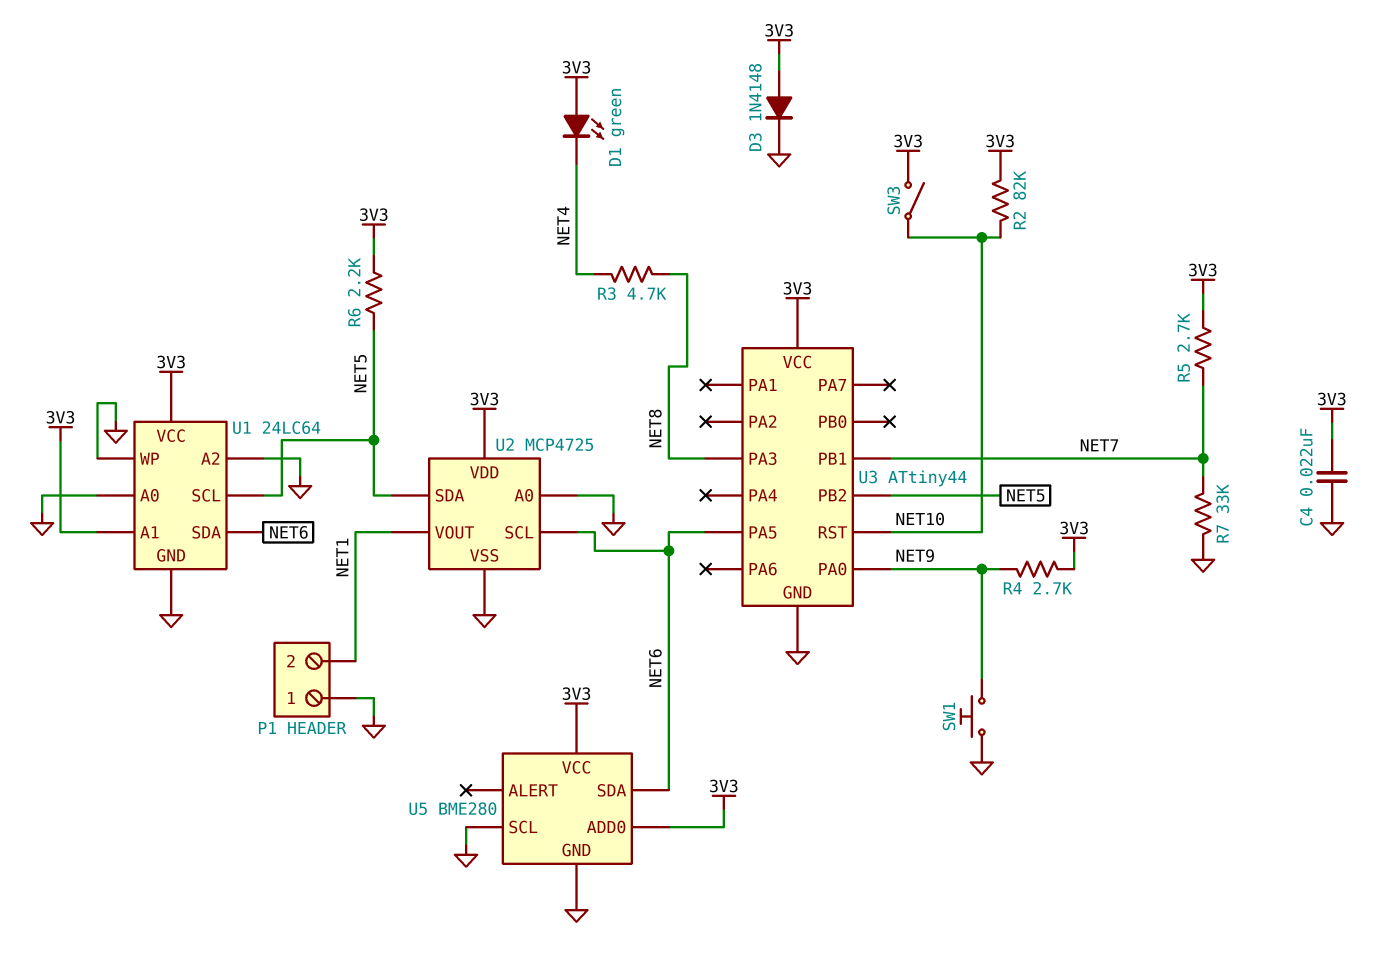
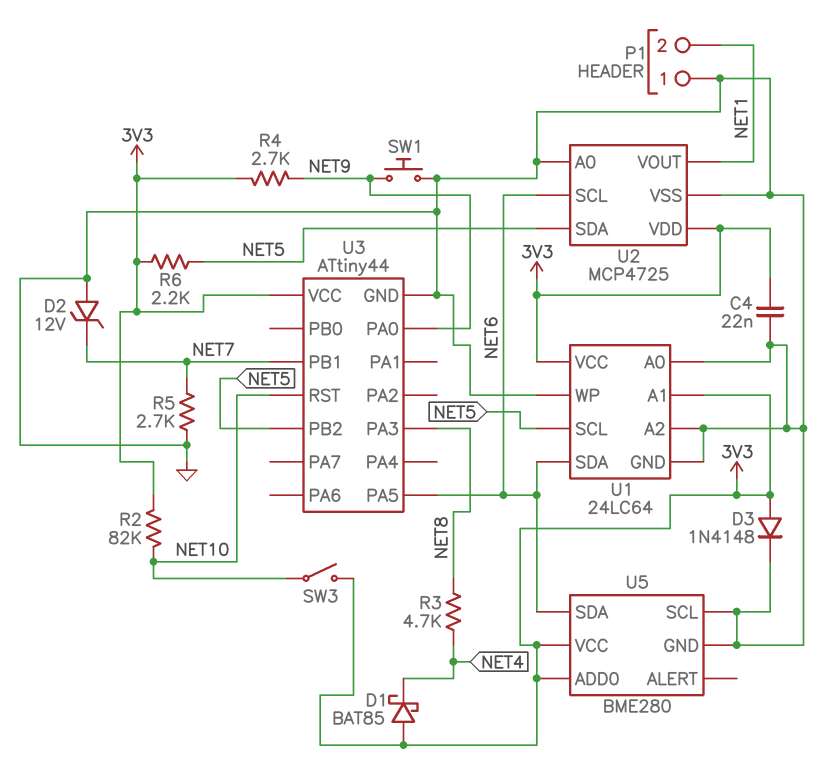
D1: LED green (A 3V3, K NET4) -> schottky BAT85 (A 3V3, K NET4)
D2: none -> zener 12V (A GND, K NET7)
R5: 2.7k (3V3, NET7) -> 2.7k (GND, NET7)
R7: 33k (GND, NET7) -> none

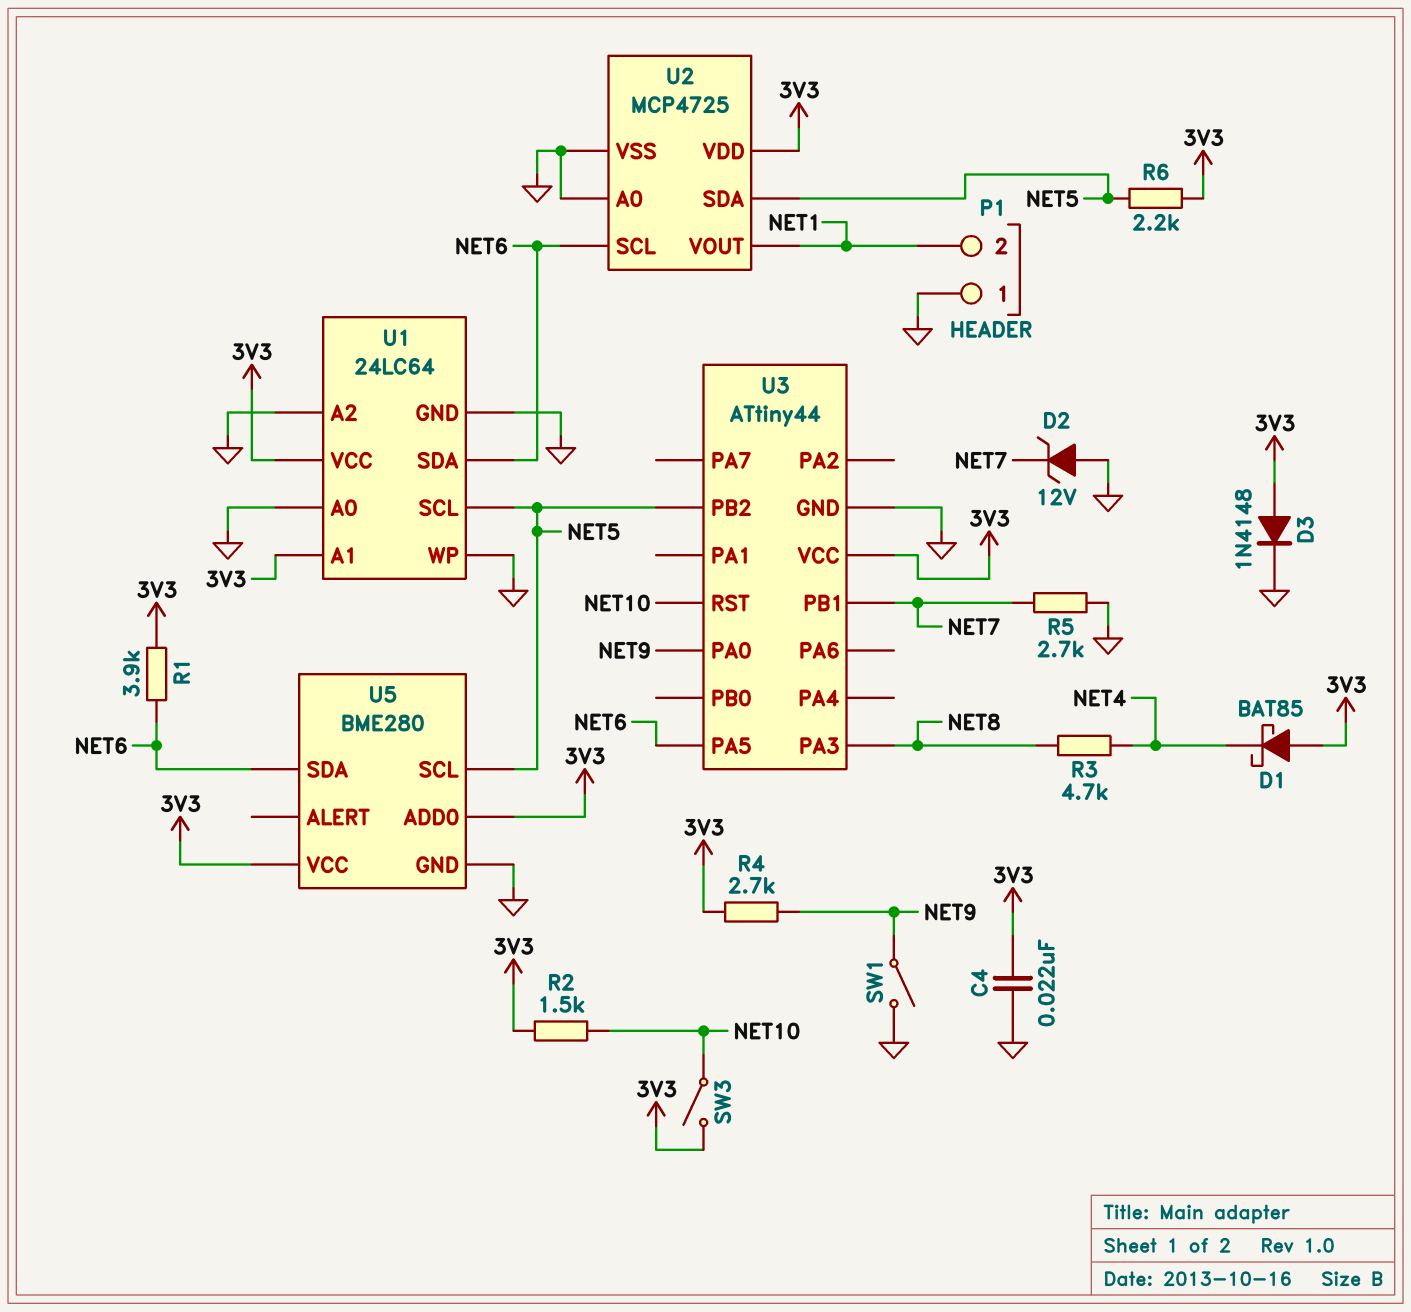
R1: none -> 3.9k (3V3, NET6)
R2: 82k (3V3, NET10) -> 1.5k (3V3, NET10)
SW1: button (GND, NET9) -> switch (GND, NET9)
U5 pin SCL: GND -> NET5

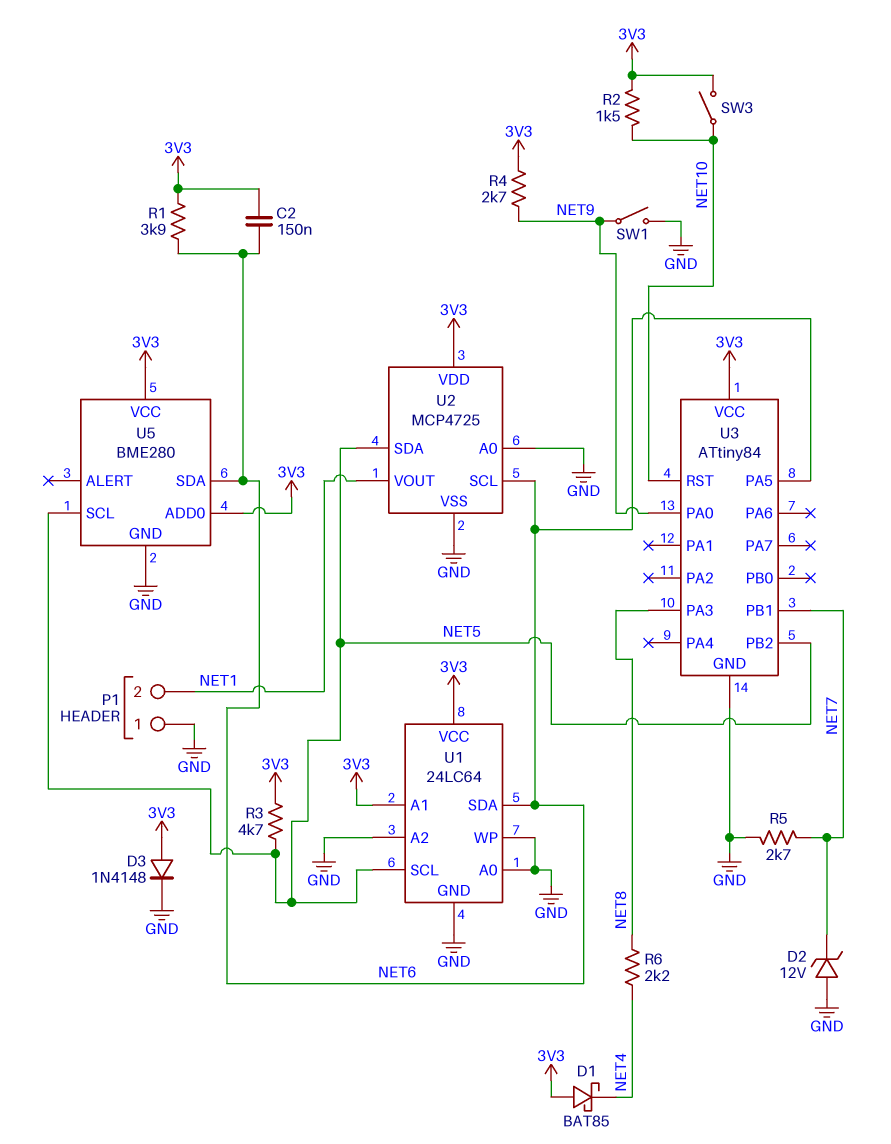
C2: none -> 150nF (3V3, NET6)
C4: 22nF (3V3, GND) -> none
R3: 4.7k (NET4, NET8) -> 4.7k (3V3, NET5)
R6: 2.2k (3V3, NET5) -> 2.2k (NET4, NET8)
U3: ATtiny44 -> ATtiny84

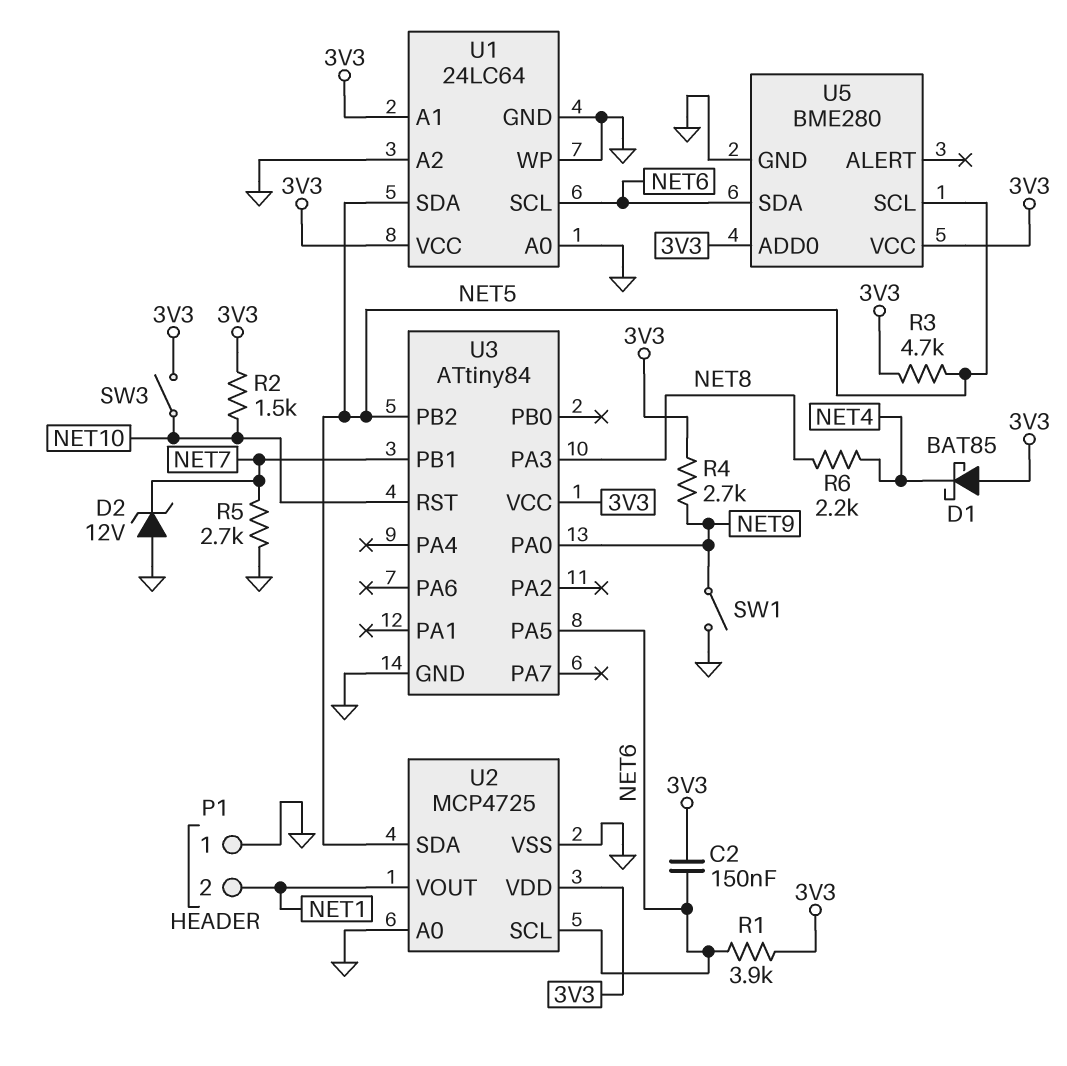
D3: diode 1N4148 (A 3V3, K GND) -> none
U1 pin SCL: NET5 -> NET6
U1 pin SDA: NET6 -> NET5

